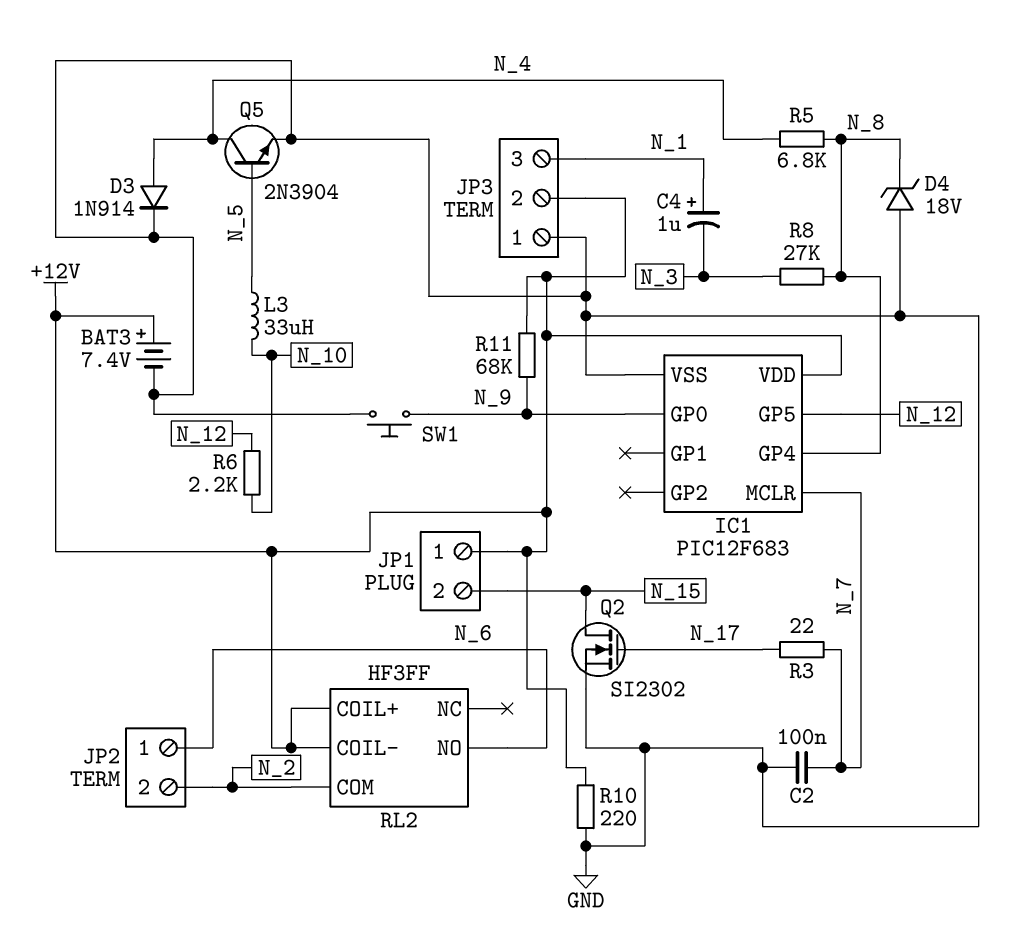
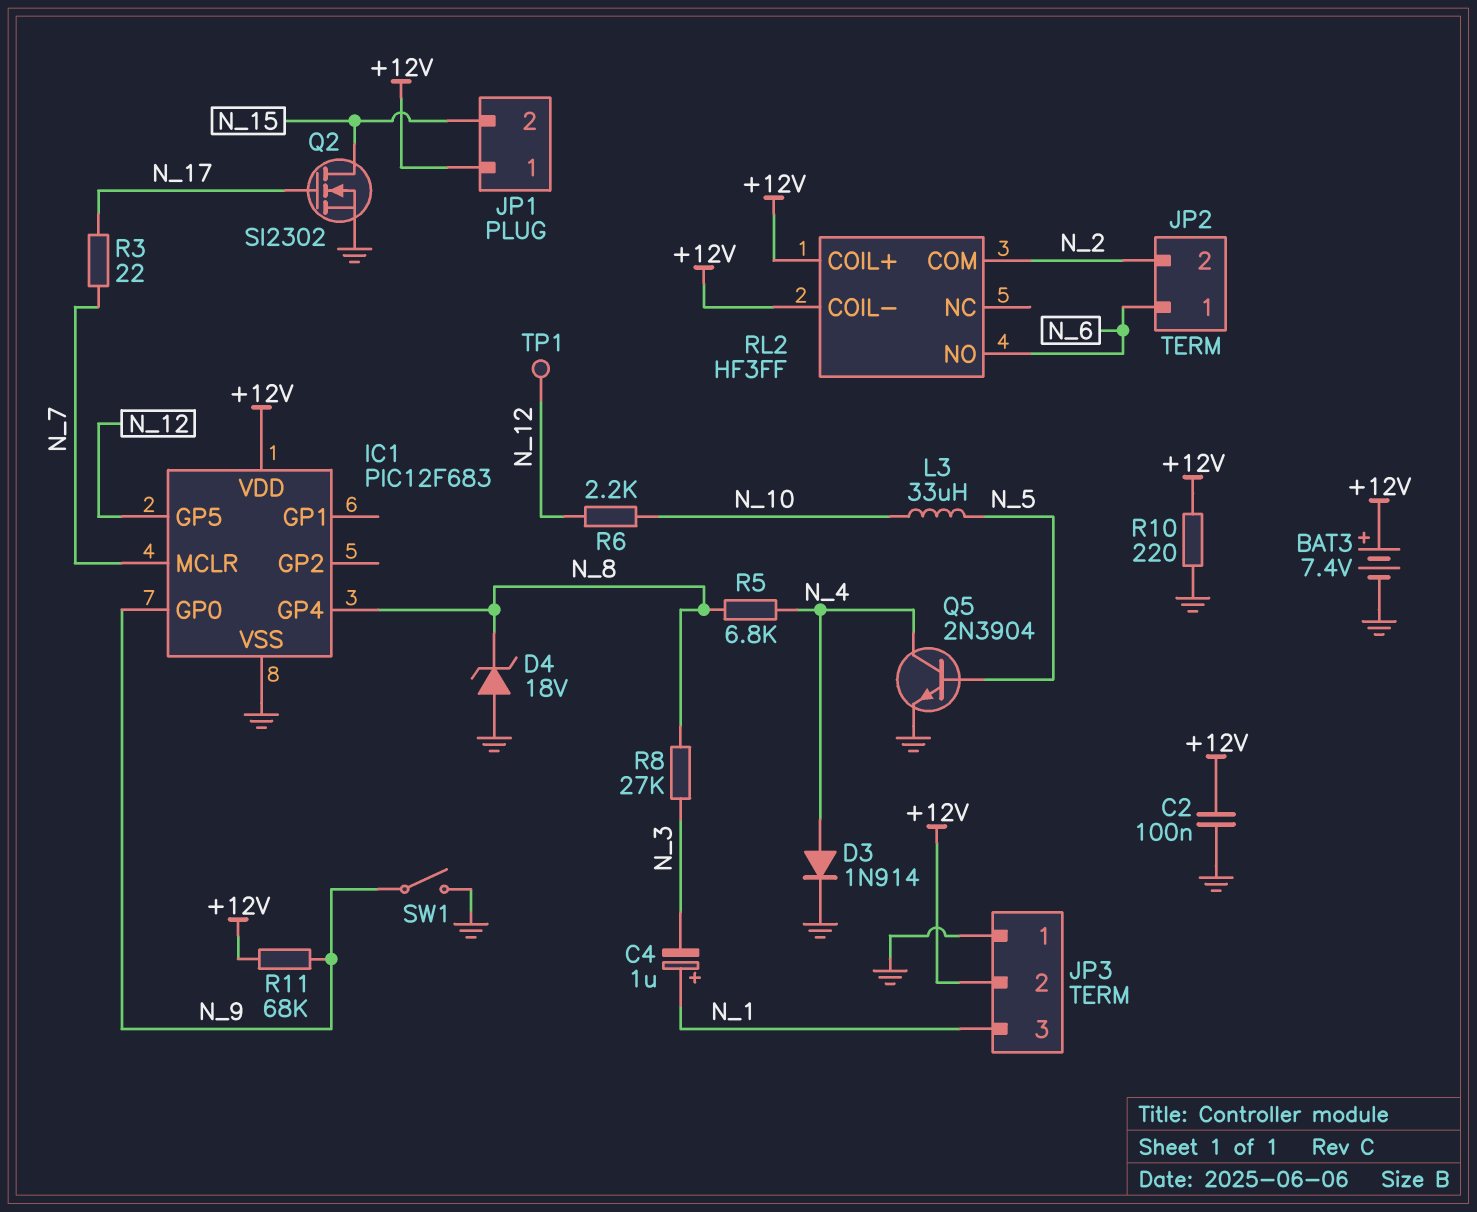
C2: 100nF (GND, N_7) -> 100nF (+12V, GND)
SW1: button (GND, N_9) -> switch (GND, N_9)
TP1: none -> test point (N_12)

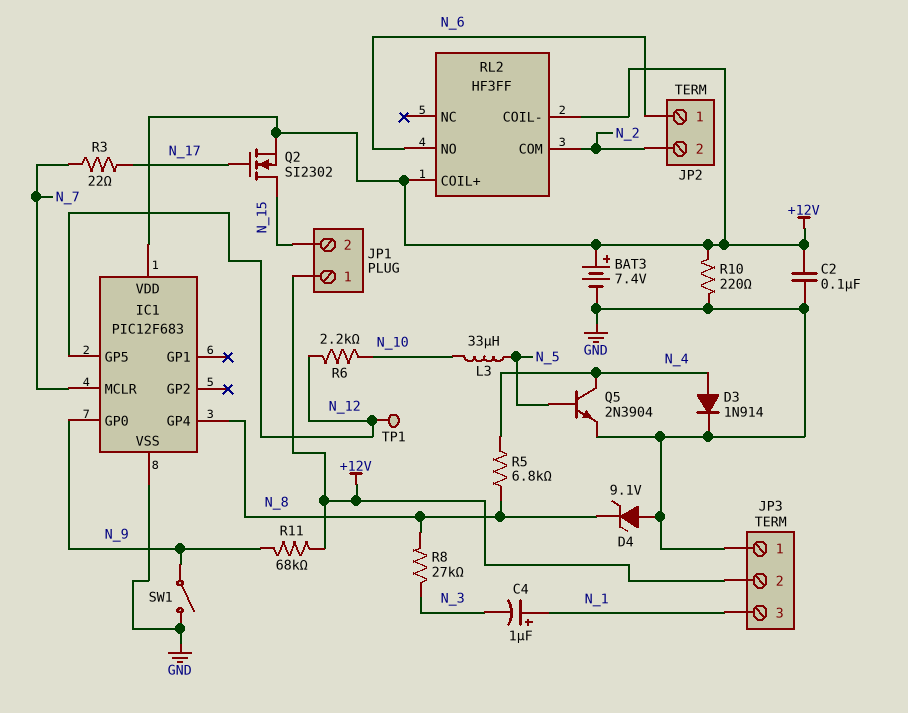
D4: zener 18V (A GND, K N_8) -> zener 9.1V (A GND, K N_8)
Q2: NMOS SI2302 (G N_17, D N_15, S GND) -> NMOS SI2302 (G N_17, D N_15, S +12V)

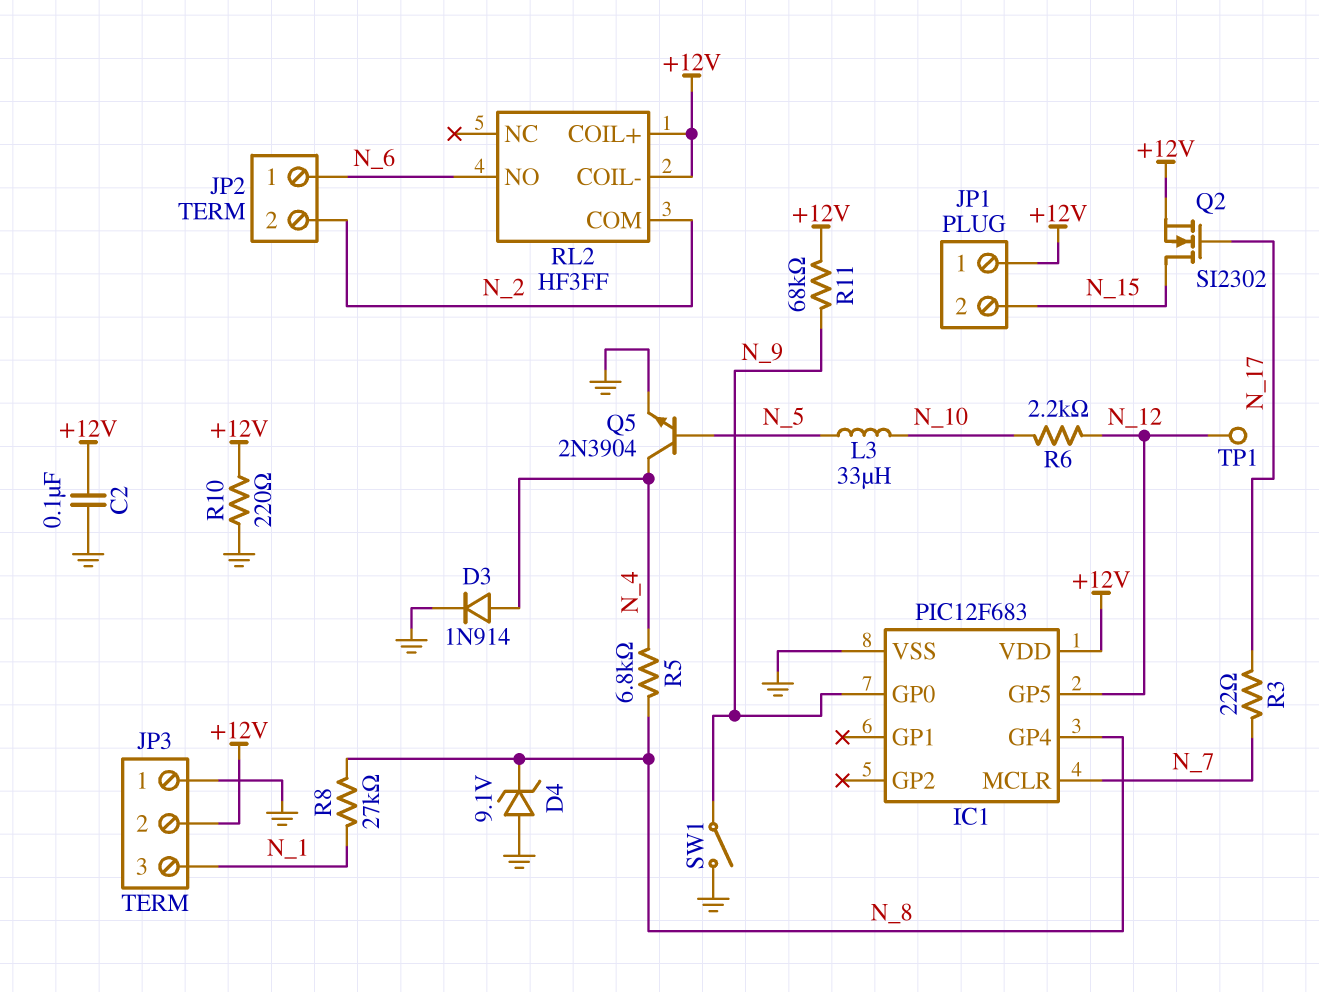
BAT3: 7.4V (plus +12V, minus GND) -> none
C4: 1uF (plus N_1, minus N_3) -> none
R8: 27k (N_3, N_8) -> 27k (N_1, N_8)

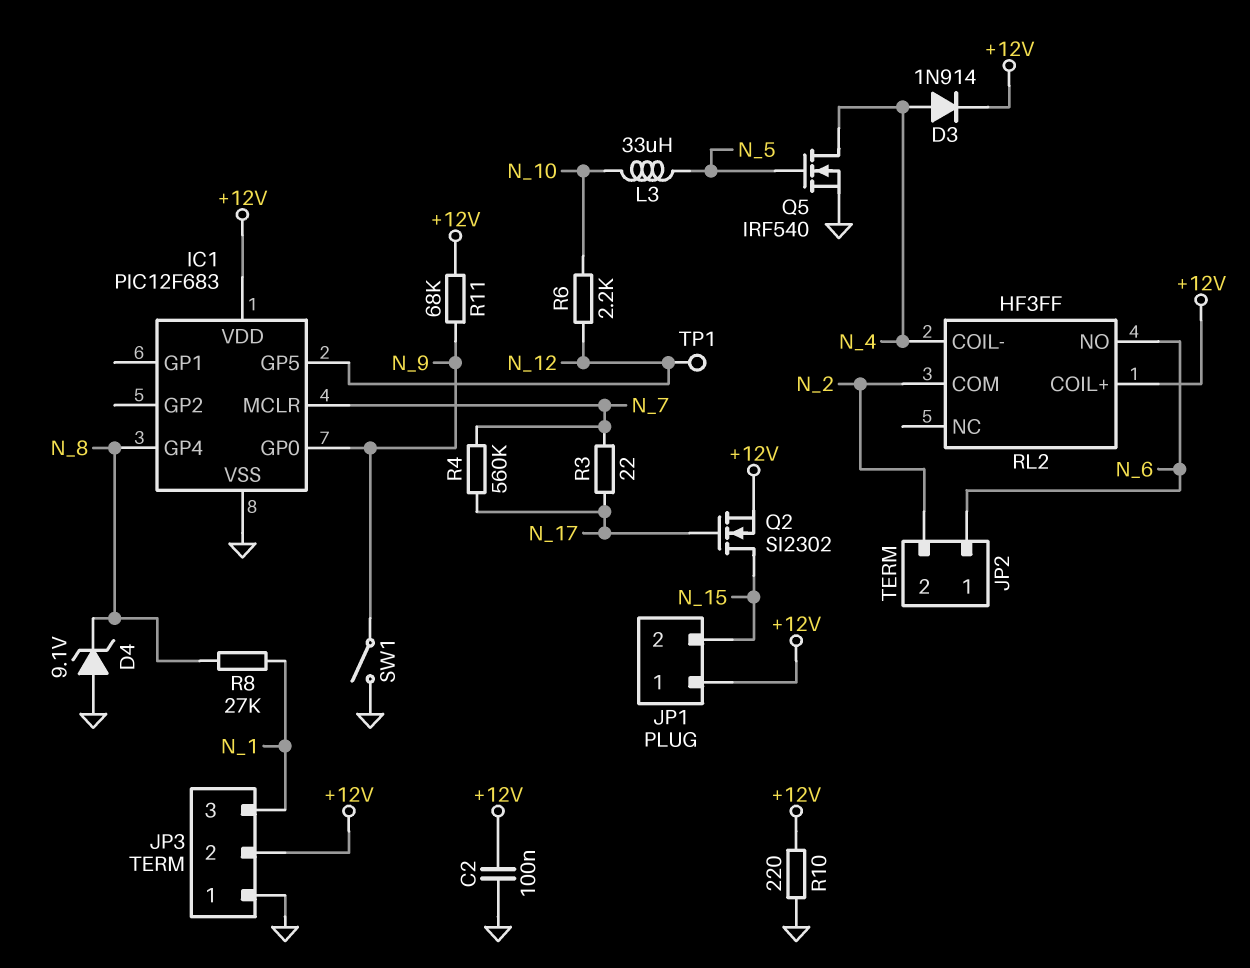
D3: diode 1N914 (A N_4, K GND) -> diode 1N914 (A N_4, K +12V)
Q5: NPN 2N3904 (B N_5, C N_4, E GND) -> NMOS IRF540 (G N_5, D N_4, S GND)
R4: none -> 560k (N_7, N_17)
R5: 6.8k (N_4, N_8) -> none
RL2 pin COIL-: +12V -> N_4

